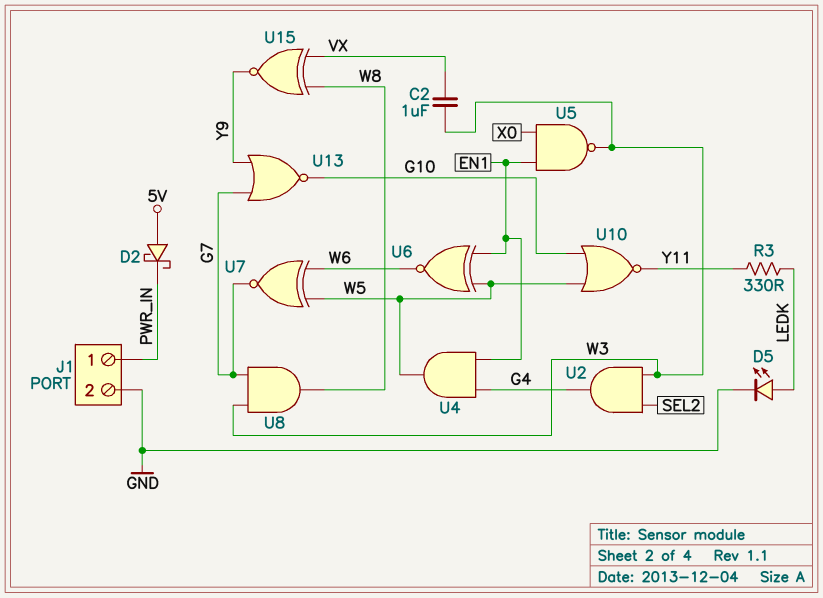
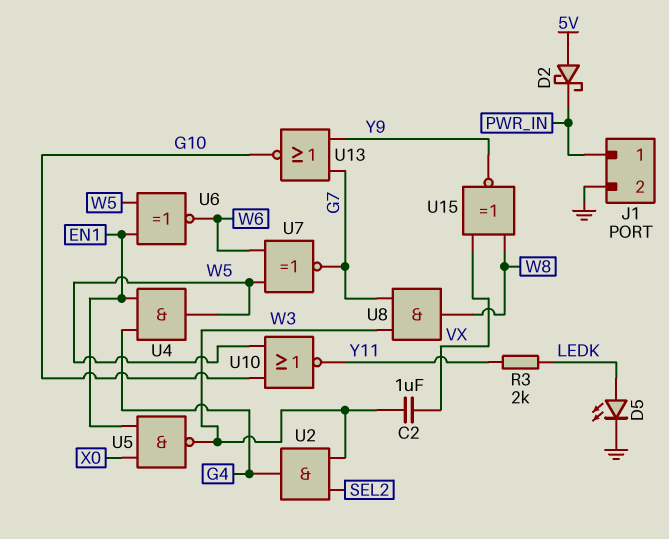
R3: 330 (LEDK, Y11) -> 2k (LEDK, Y11)

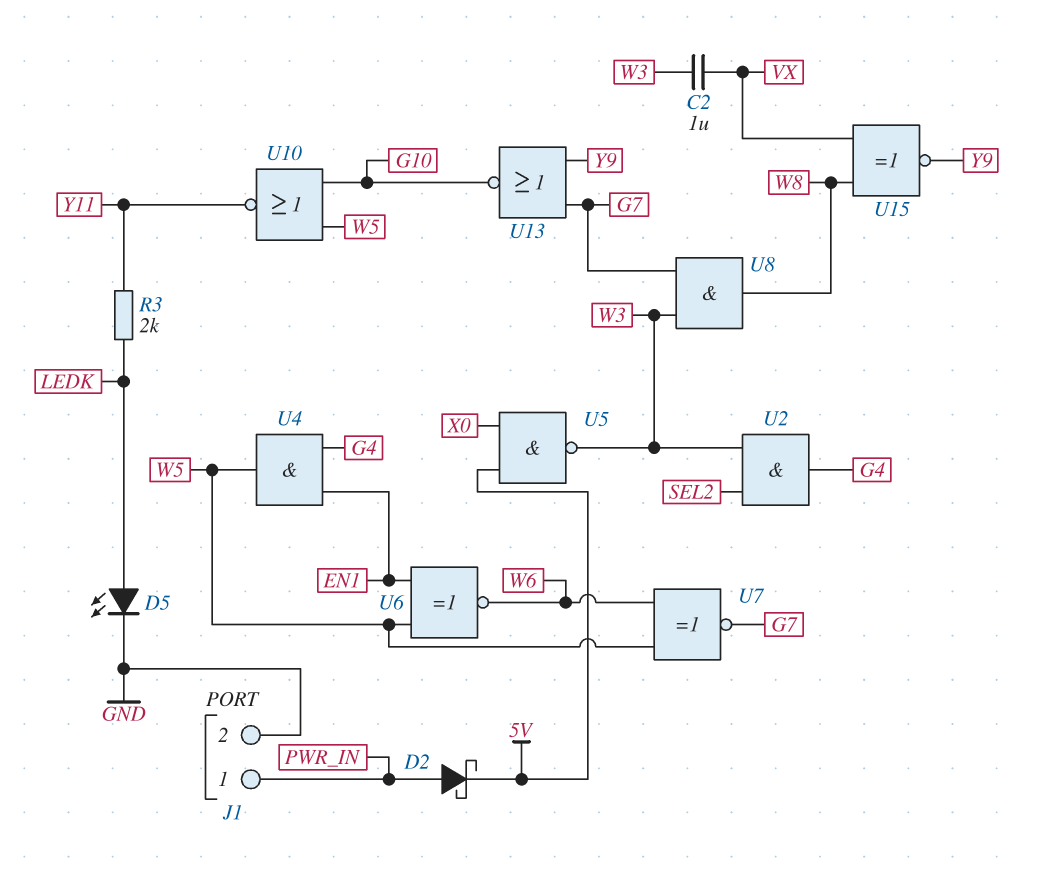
D2: schottky (A 5V, K PWR_IN) -> schottky (A PWR_IN, K 5V)
U5: NAND (in EN1, in X0, out W3) -> NAND (in 5V, in X0, out W3)

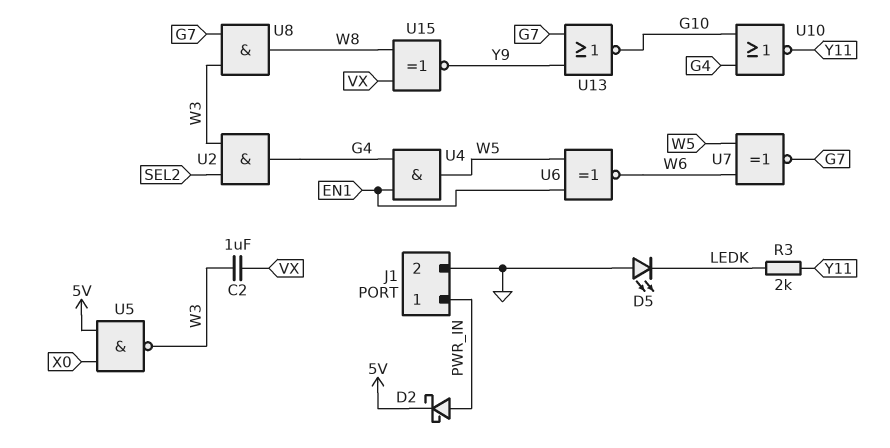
D5: LED (A LEDK, K GND) -> LED (A GND, K LEDK)
U10: NOR (in G10, in W5, out Y11) -> NOR (in G4, in G10, out Y11)

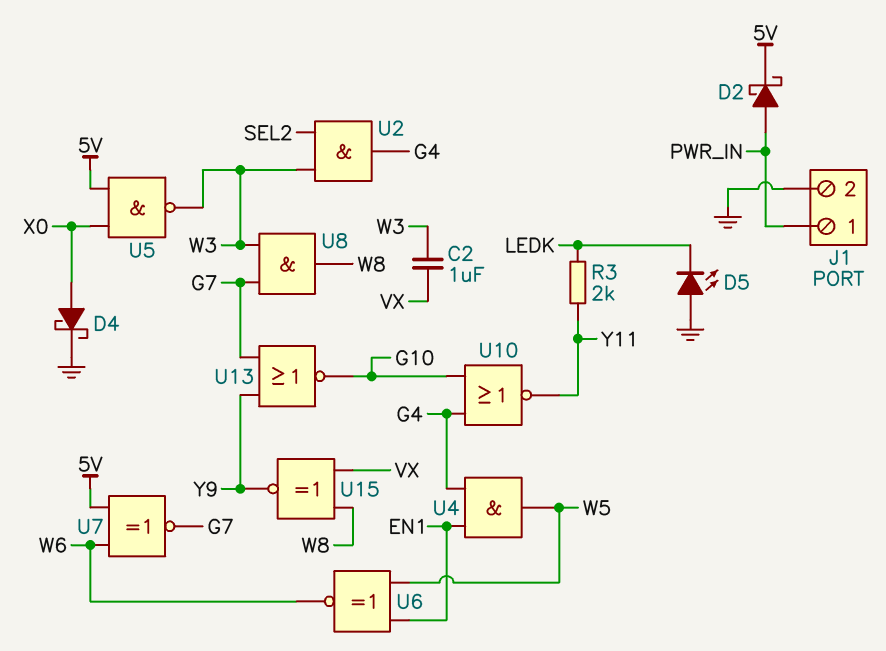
D4: none -> schottky (A X0, K GND)
U7: XNOR (in W5, in W6, out G7) -> XNOR (in 5V, in W6, out G7)

